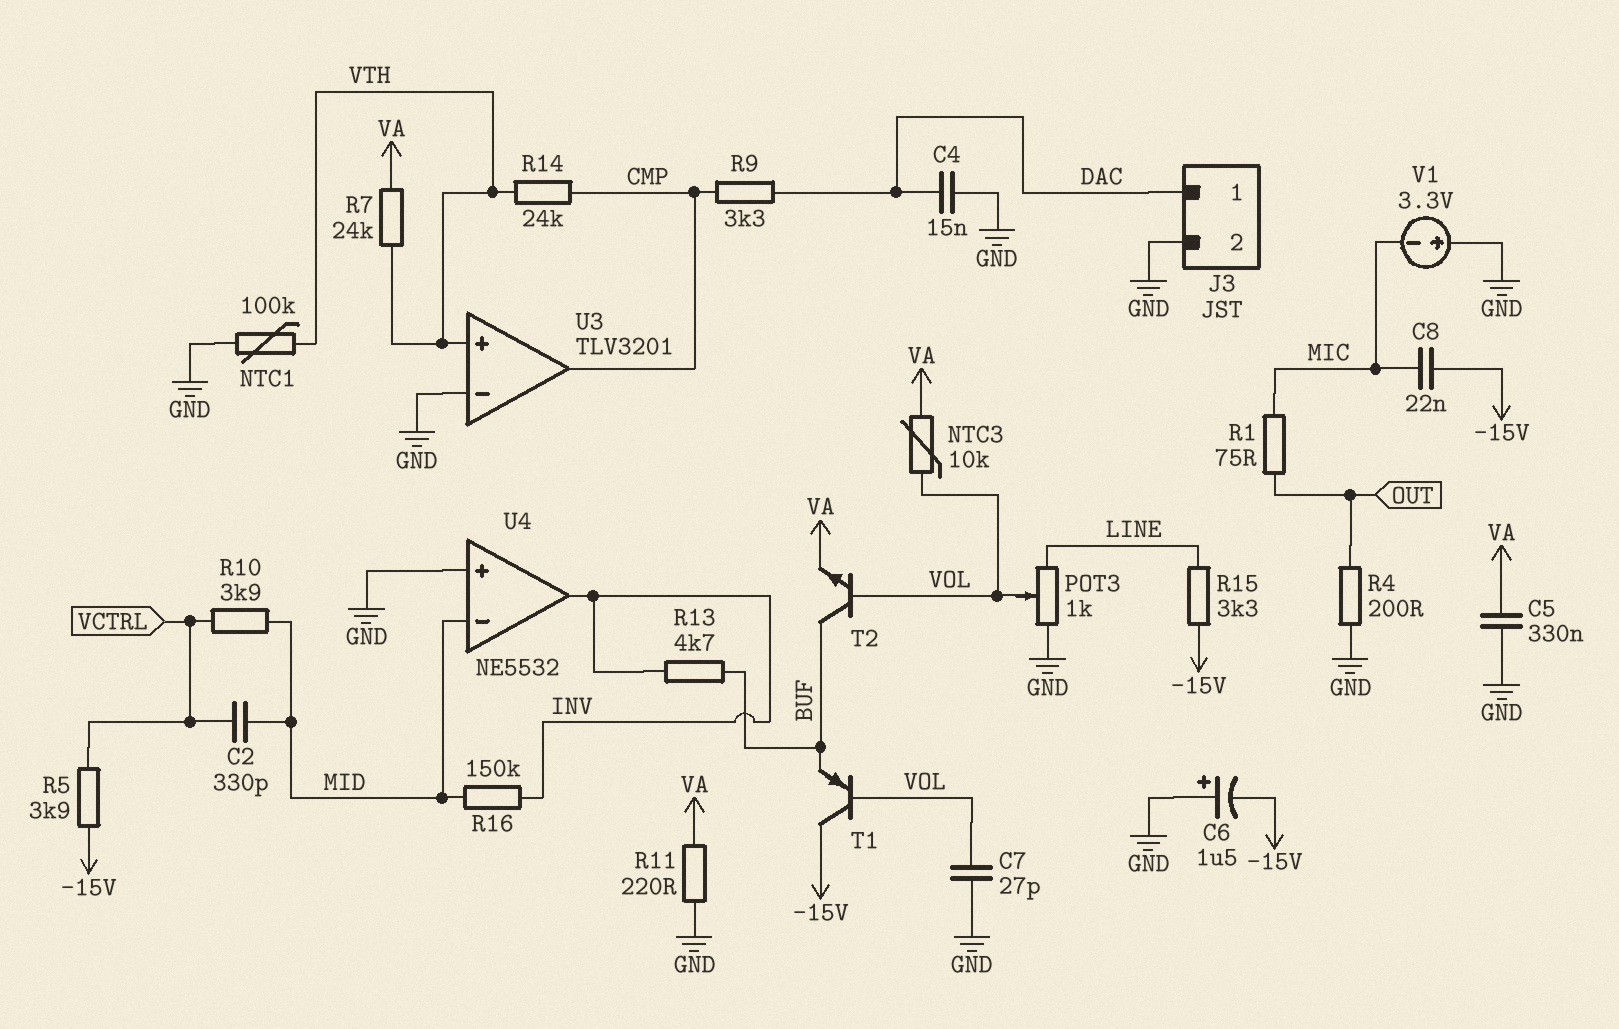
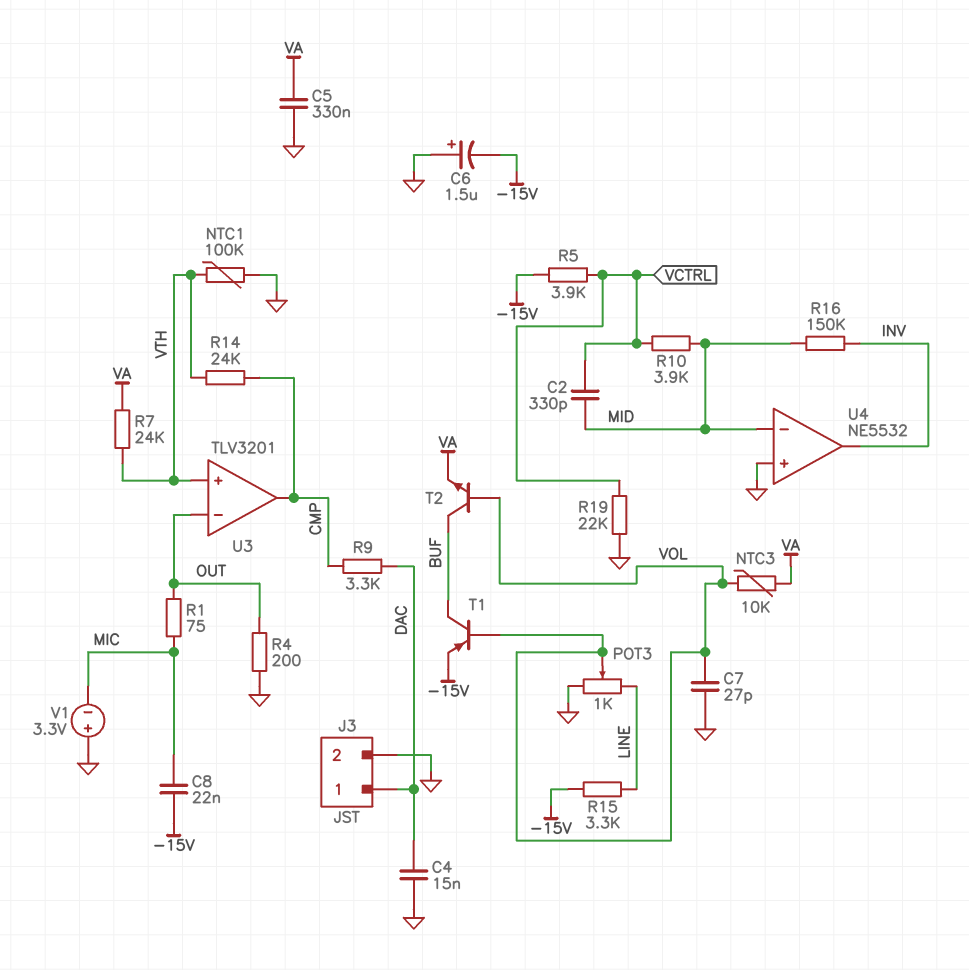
R11: 220 (GND, VA) -> none
R13: 4.7k (BUF, INV) -> none
R19: none -> 22k (GND, VCTRL)
T1: PNP (B VOL, C -15V, E BUF) -> PNP (B VOL, C BUF, E -15V)
U3 pin in-: GND -> OUT

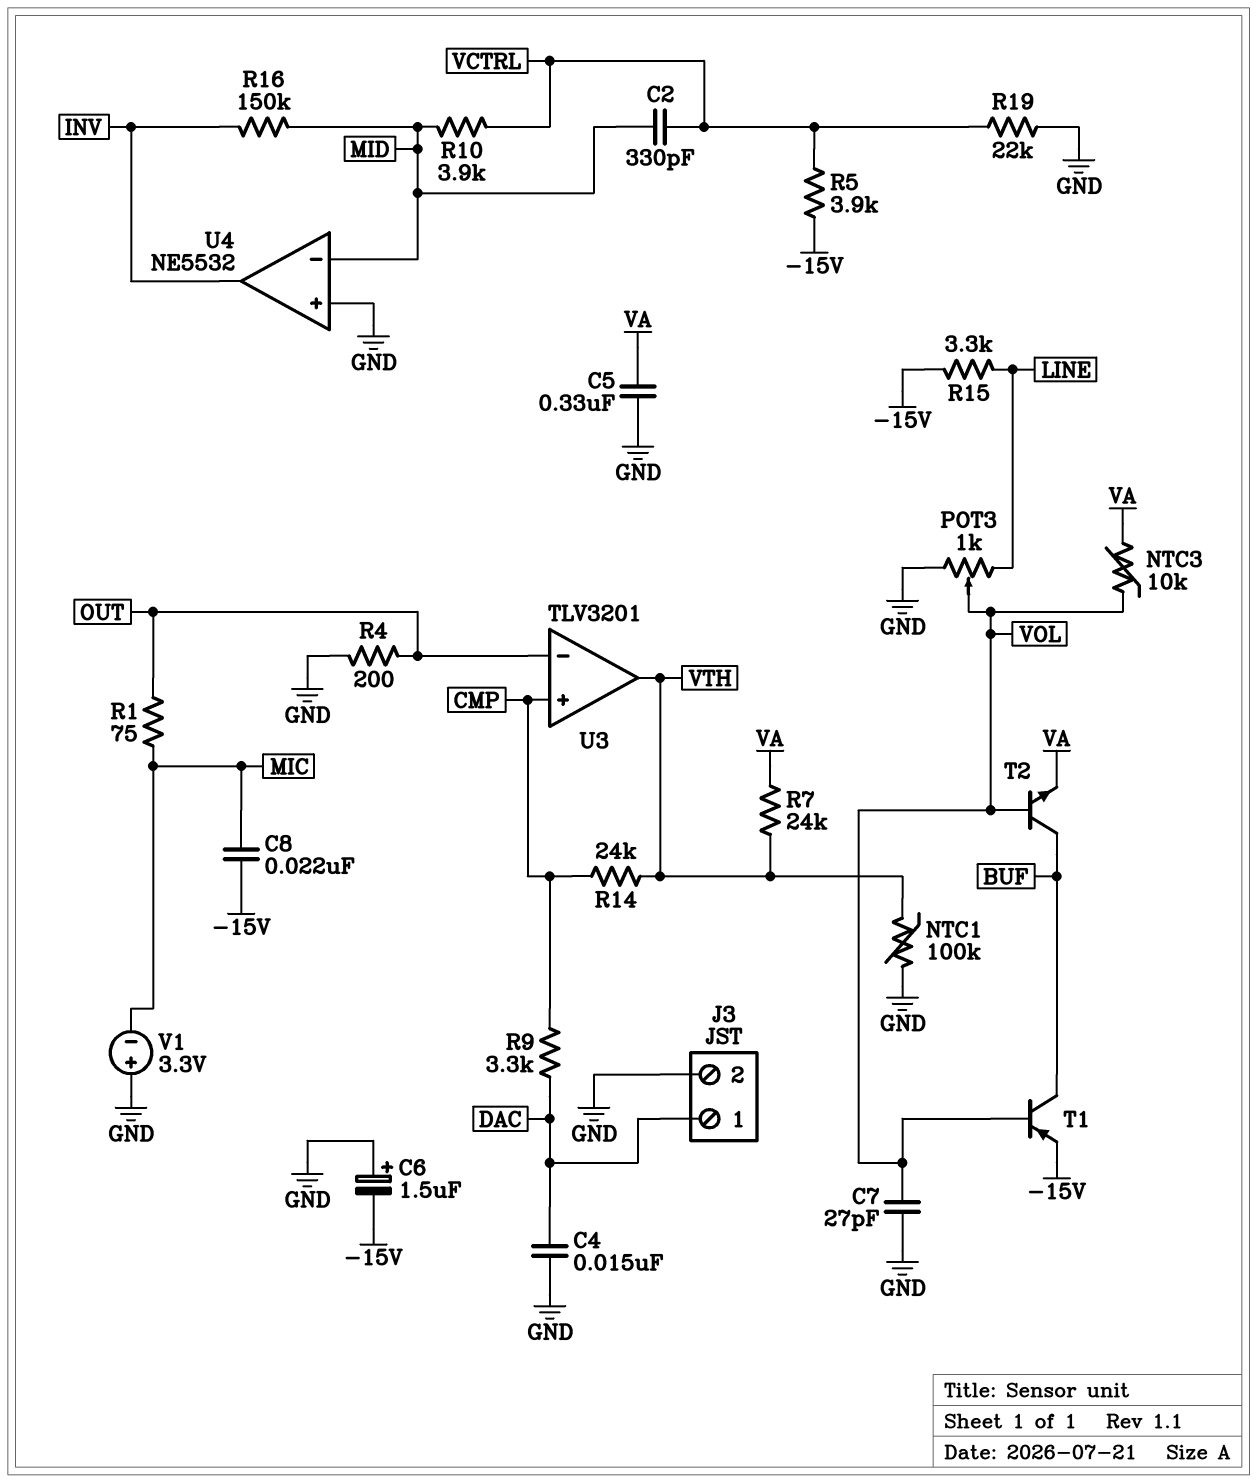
U3 pin in+: VTH -> CMP
U3 pin out: CMP -> VTH

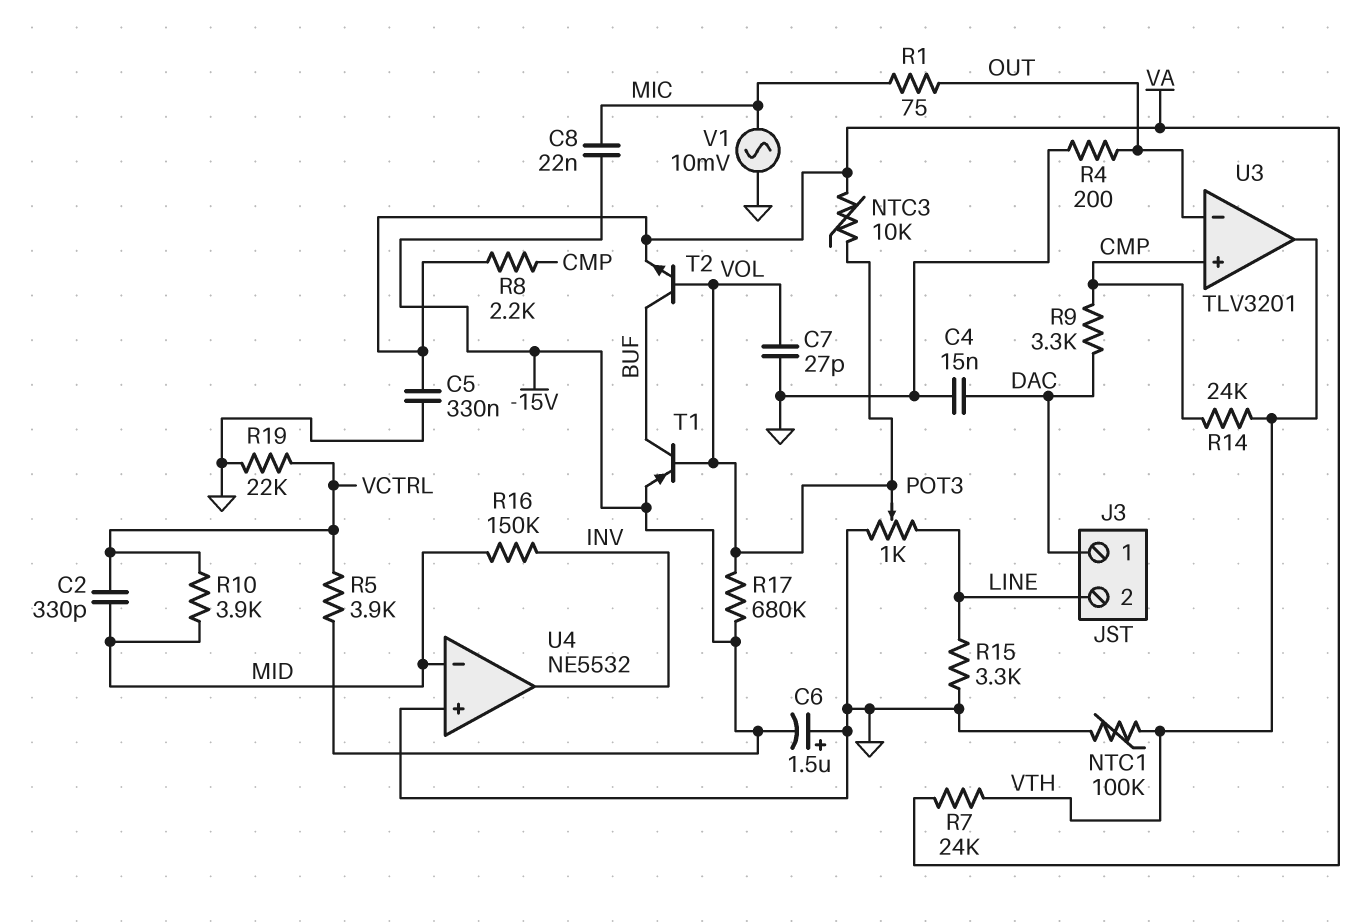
J3 pin 2: GND -> LINE
R8: none -> 2.2k (CMP, VA)
R15: 3.3k (-15V, LINE) -> 3.3k (GND, LINE)
R17: none -> 680k (-15V, VOL)
V1: 3.3V (plus GND, minus MIC) -> AC 10mV (GND, MIC)

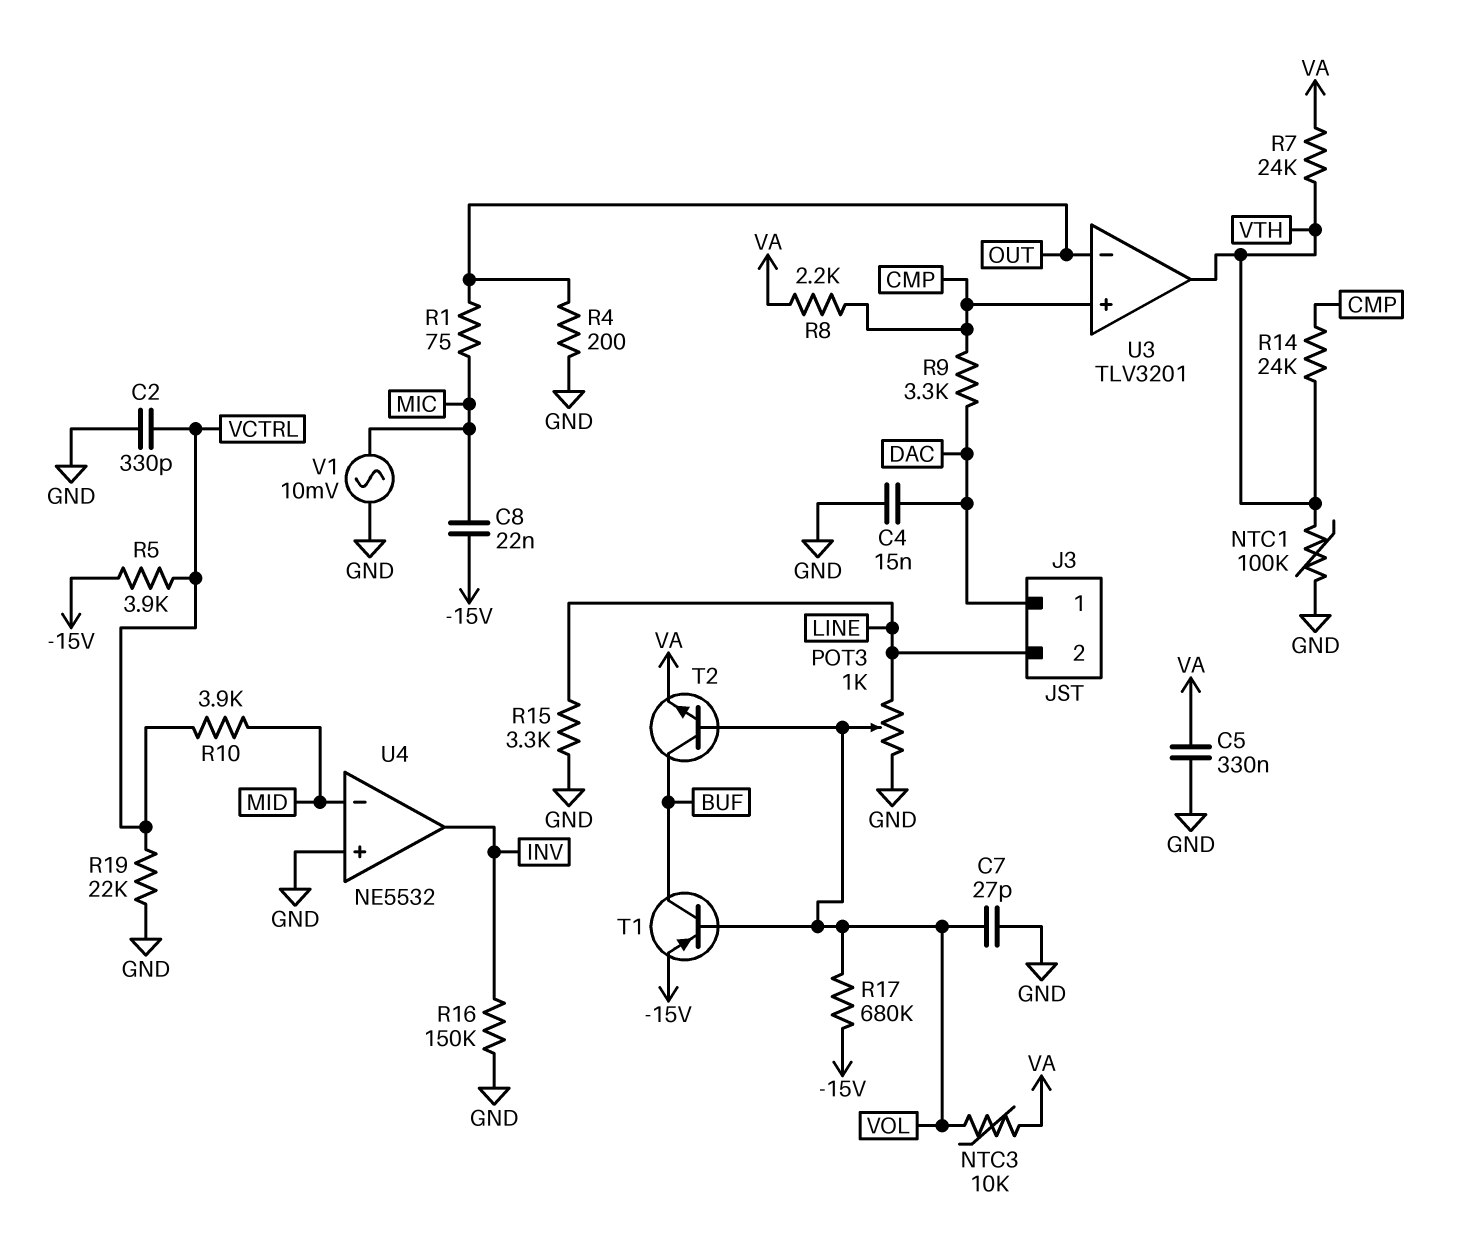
C2: 330pF (MID, VCTRL) -> 330pF (GND, VCTRL)
C6: 1.5uF (plus GND, minus -15V) -> none
R16: 150k (INV, MID) -> 150k (GND, INV)

